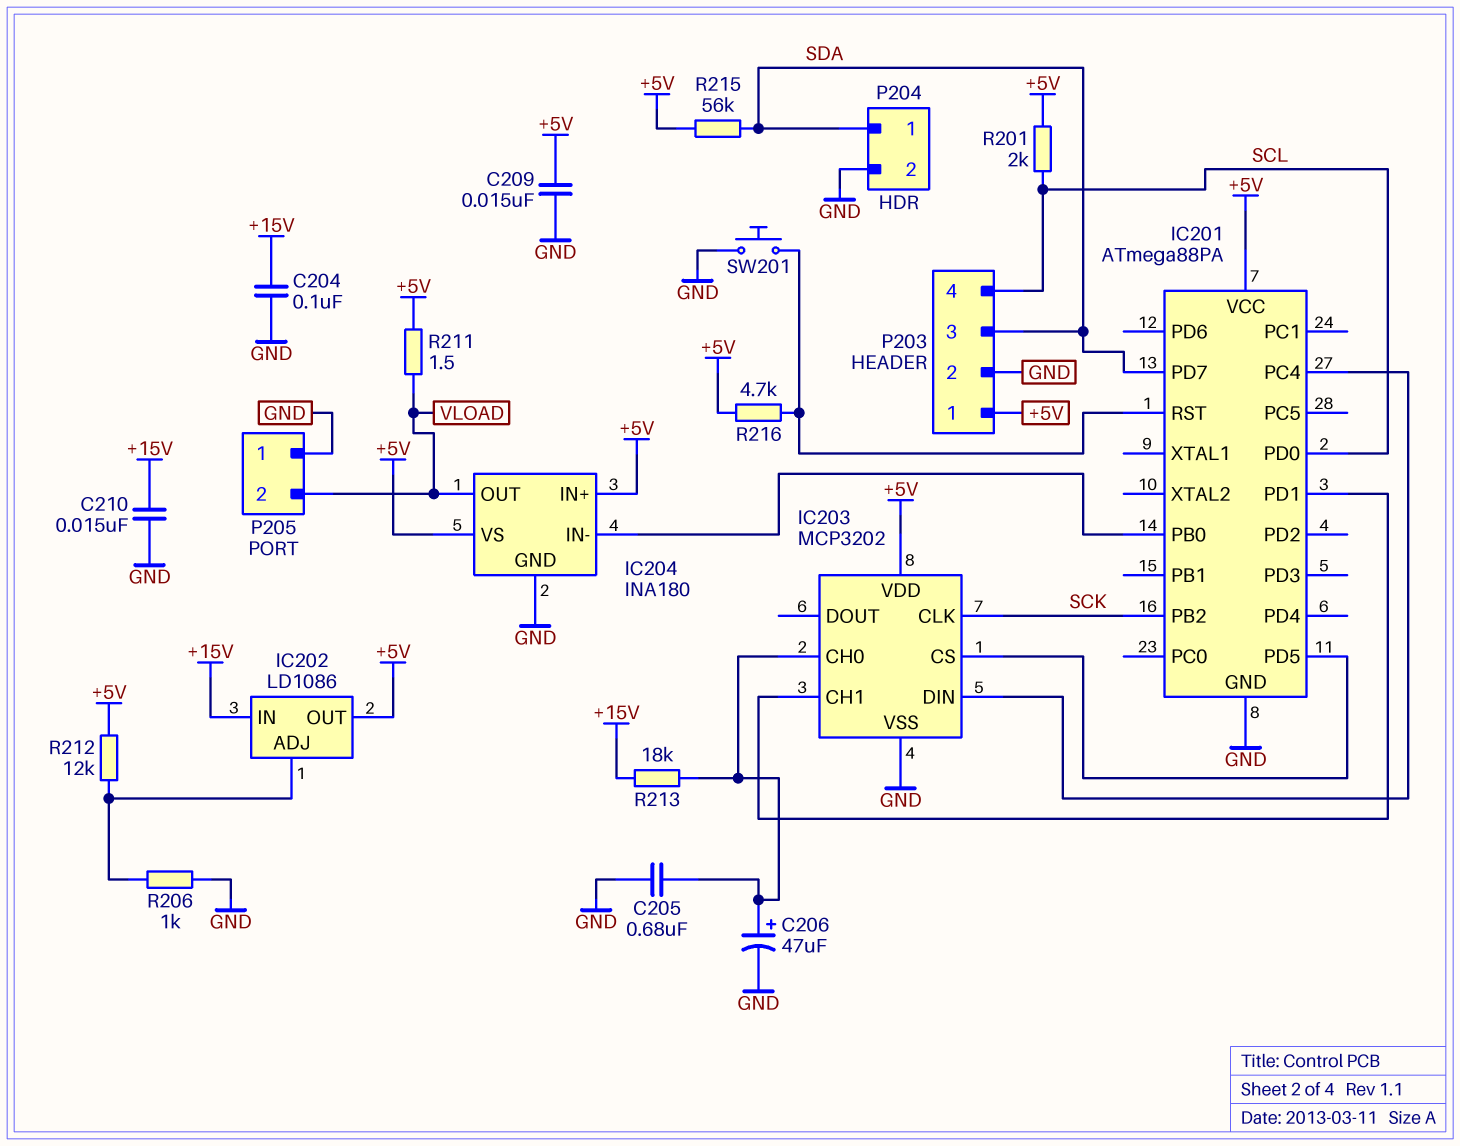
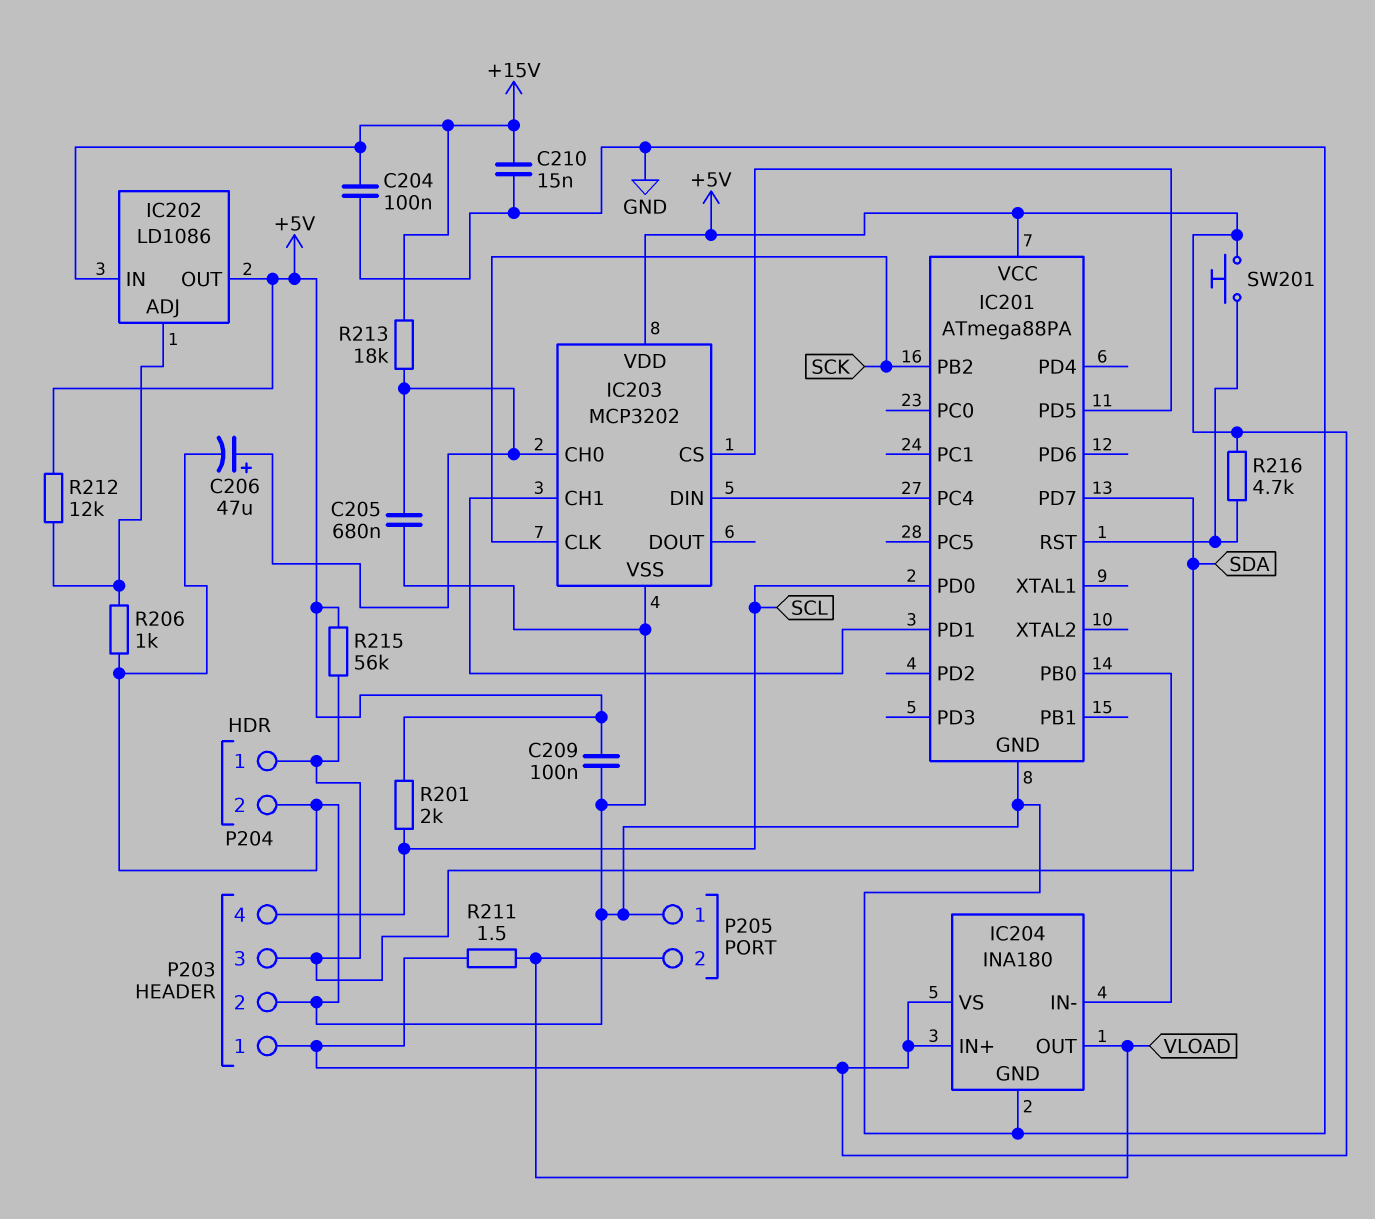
C209: 15nF (+5V, GND) -> 100nF (+5V, GND)
SW201: button (GND, IC201/RST) -> button (+5V, IC201/RST)

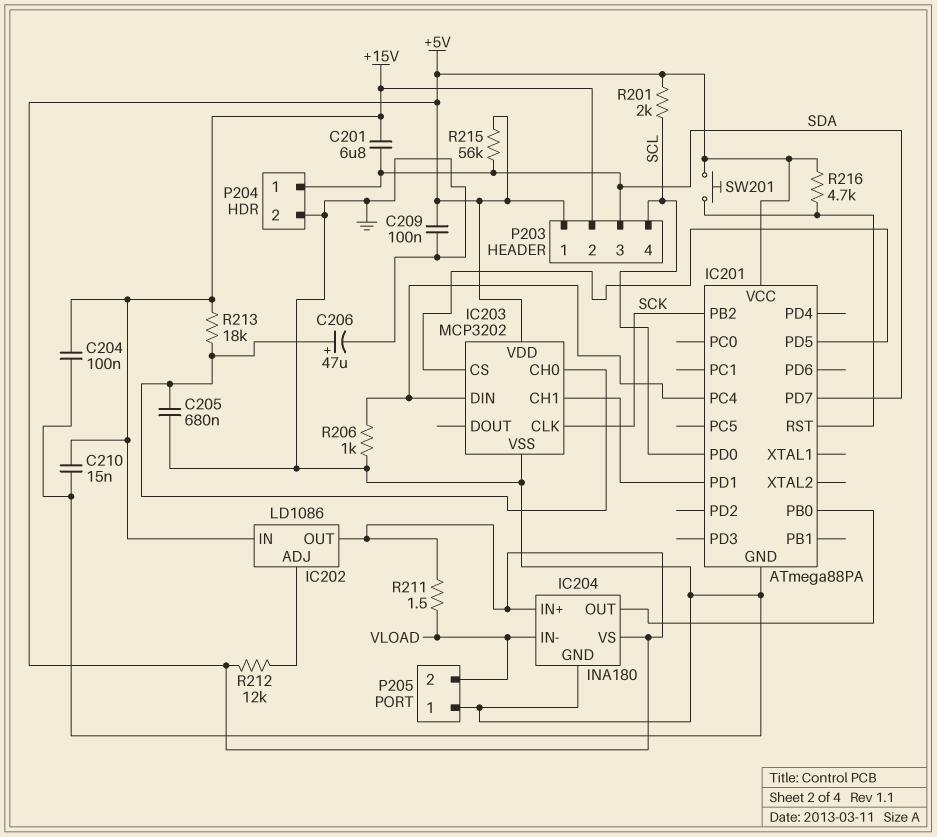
C201: none -> 6.8uF (+15V, SDA)
IC204 pin IN-: IC201/PB0 -> VLOAD
IC204 pin OUT: VLOAD -> IC201/PB0
P203 pin 2: GND -> +15V
R206: 1k (GND, IC202/ADJ) -> 1k (GND, IC201/PC4)

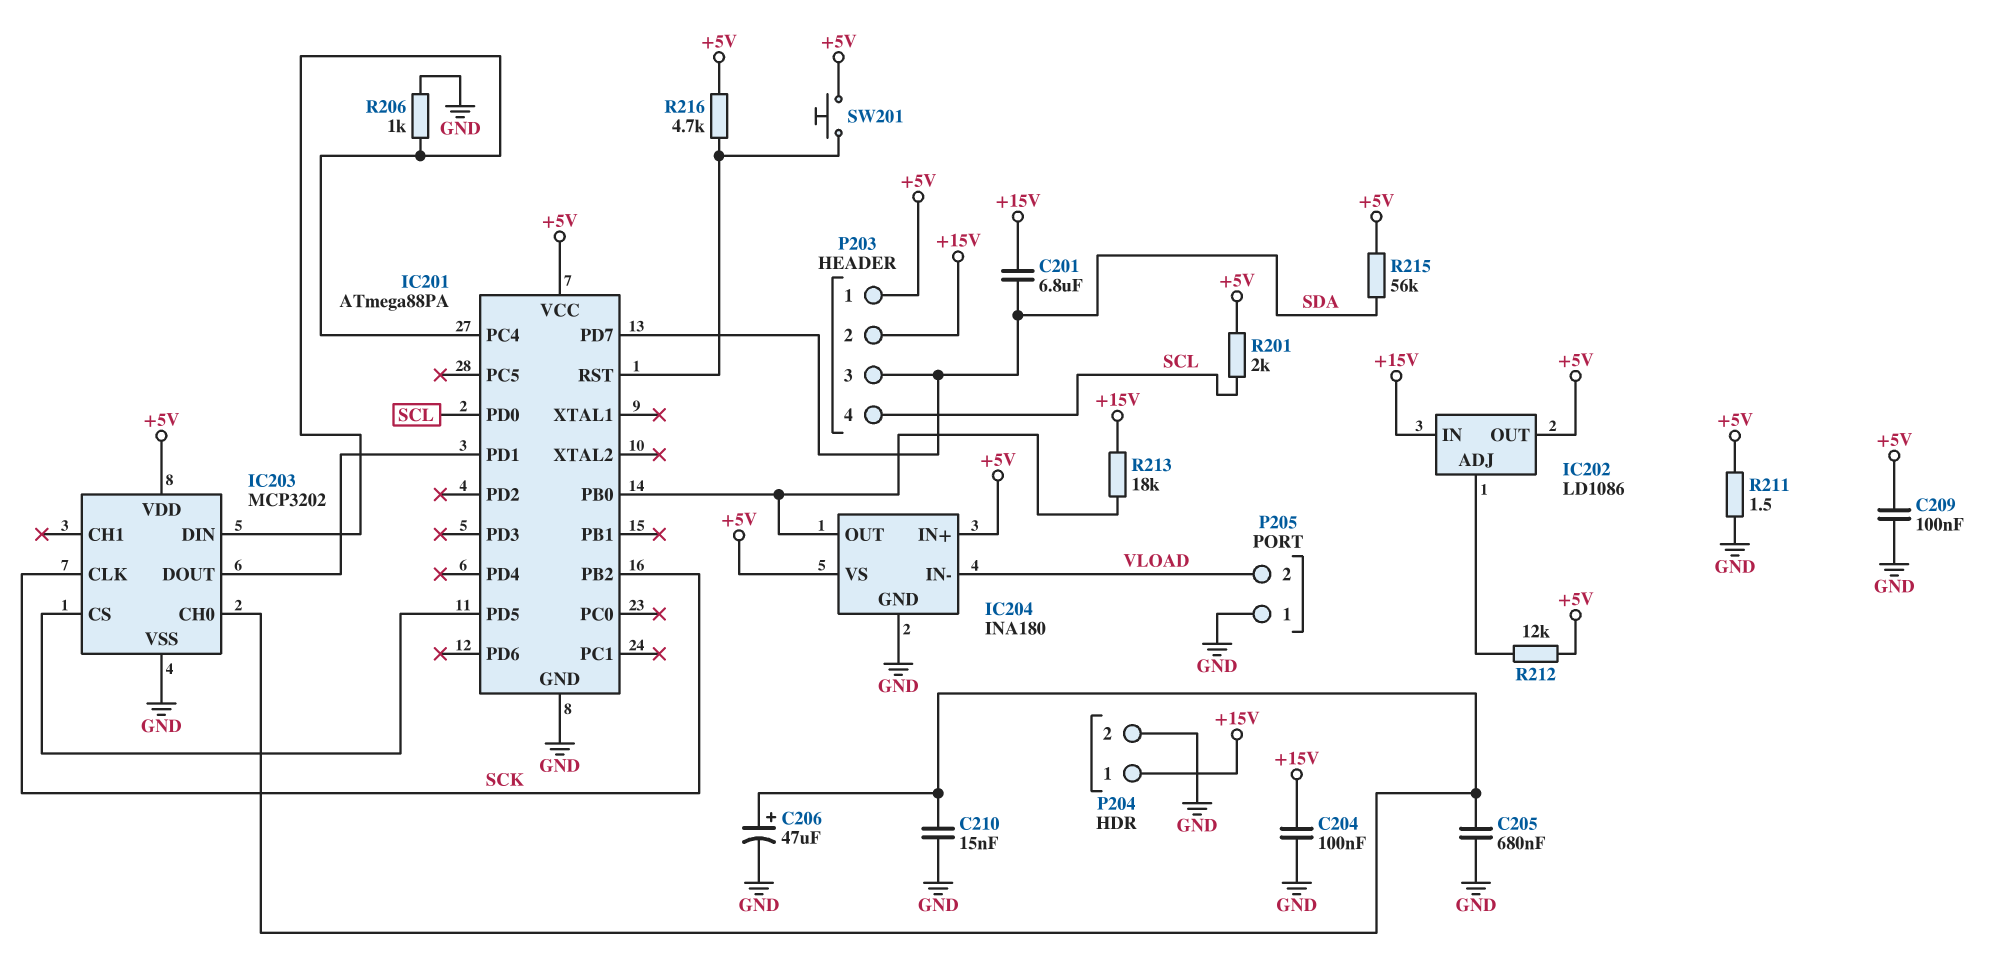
C210: 15nF (+15V, GND) -> 15nF (GND, IC203/CH0)
IC203 pin CH1: IC201/PD1 -> none
IC203 pin DOUT: none -> IC201/PD1
P204 pin 1: SDA -> +15V
R211: 1.5 (+5V, VLOAD) -> 1.5 (+5V, GND)
R213: 18k (+15V, IC203/CH0) -> 18k (+15V, IC201/PB0)

